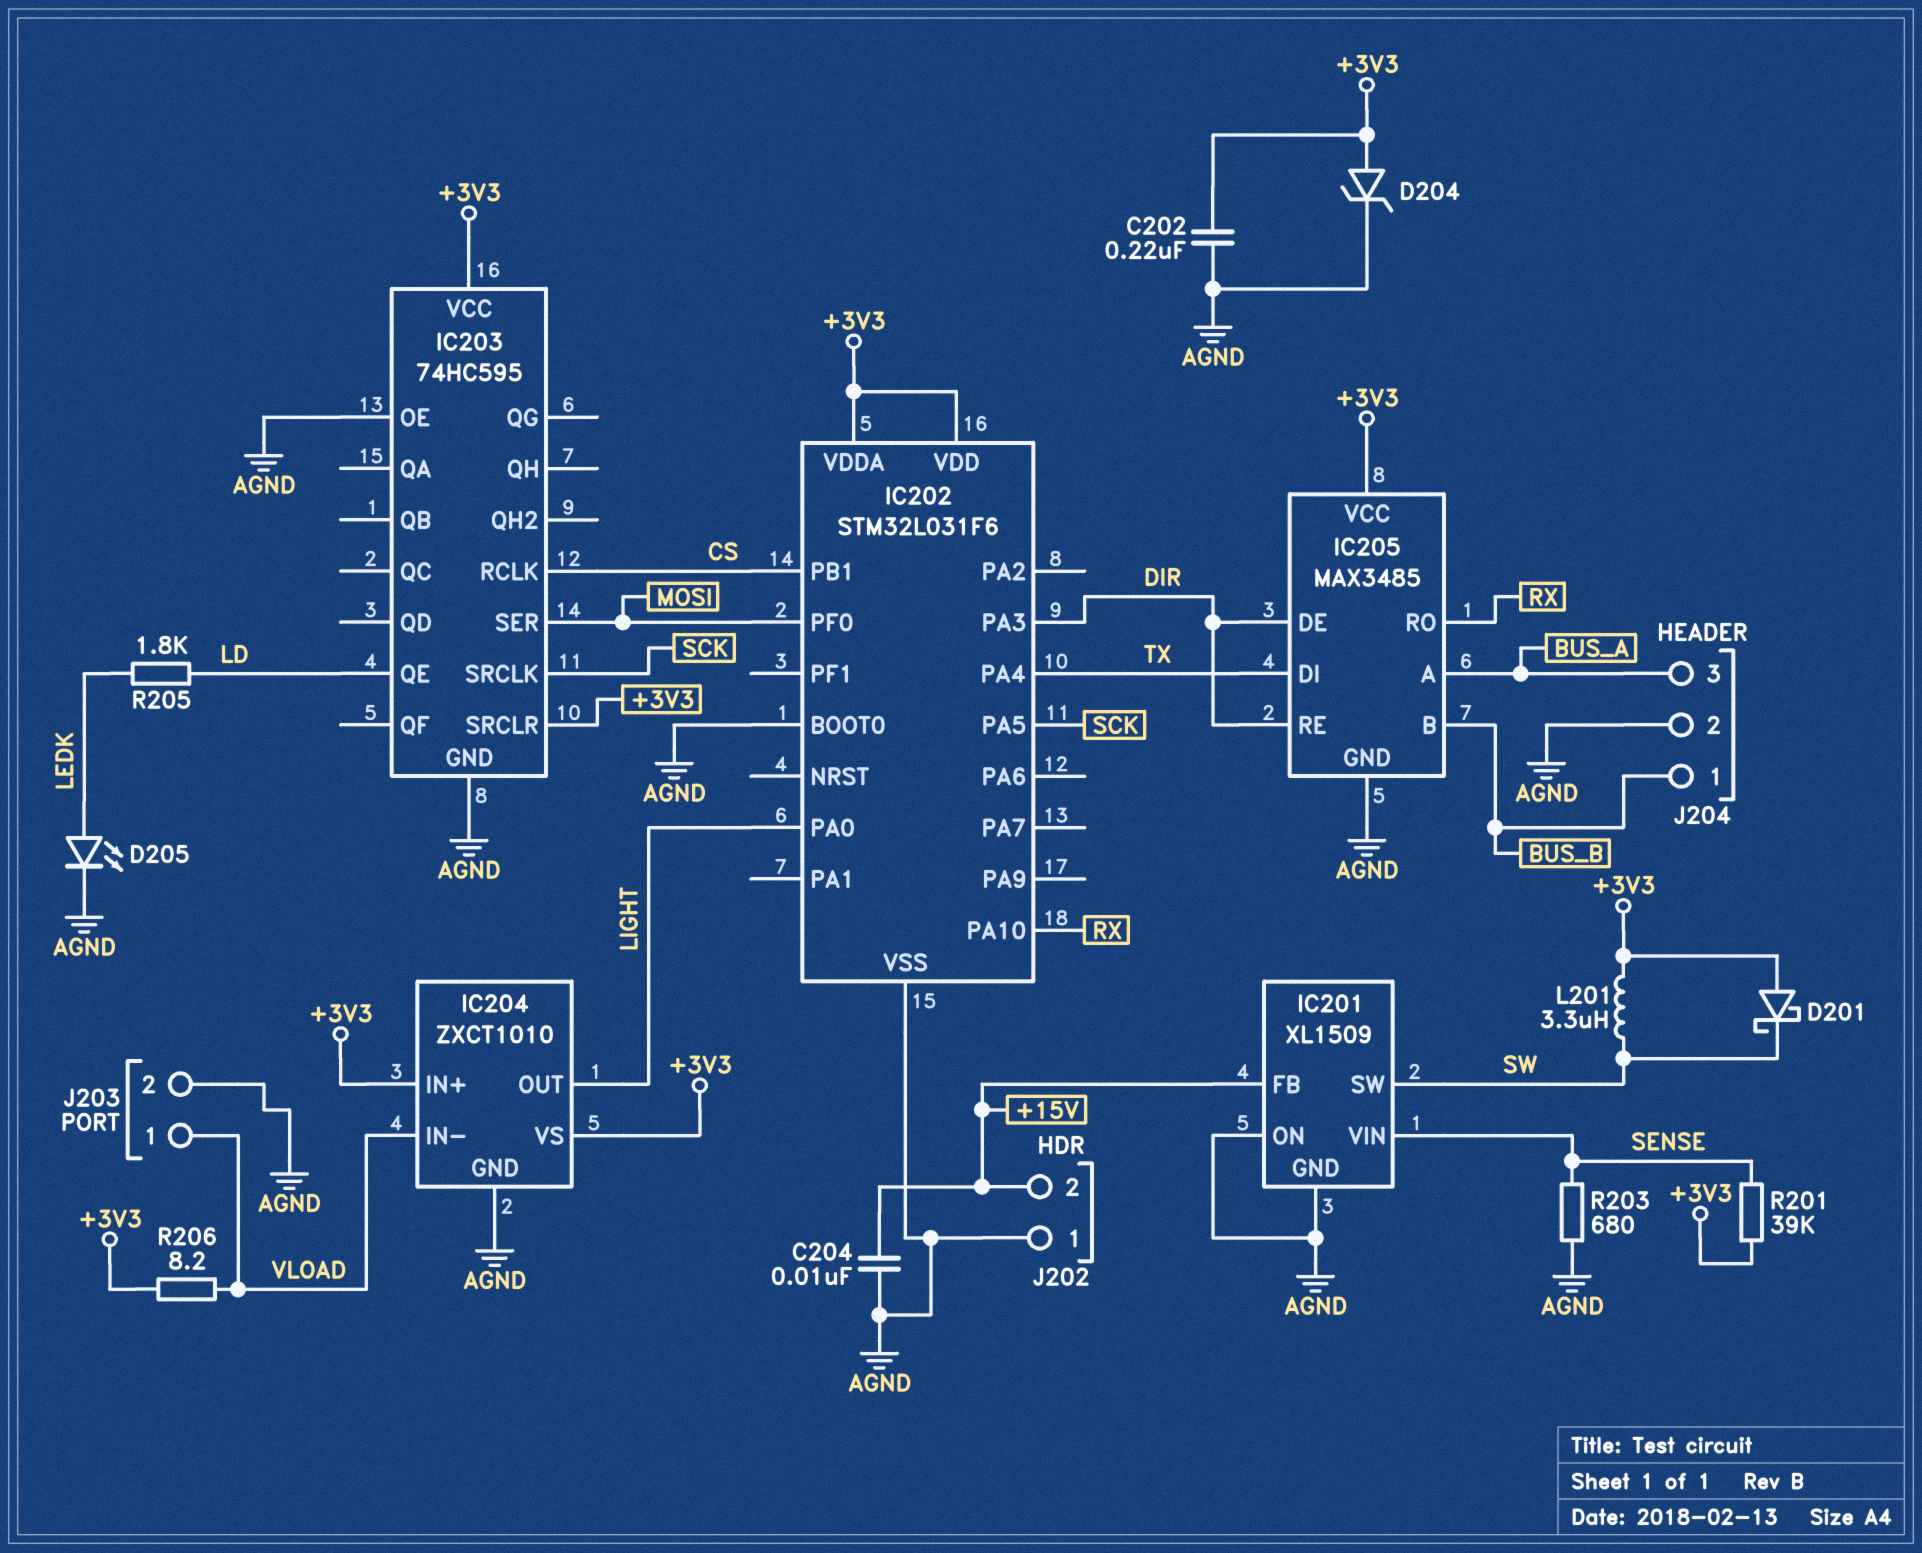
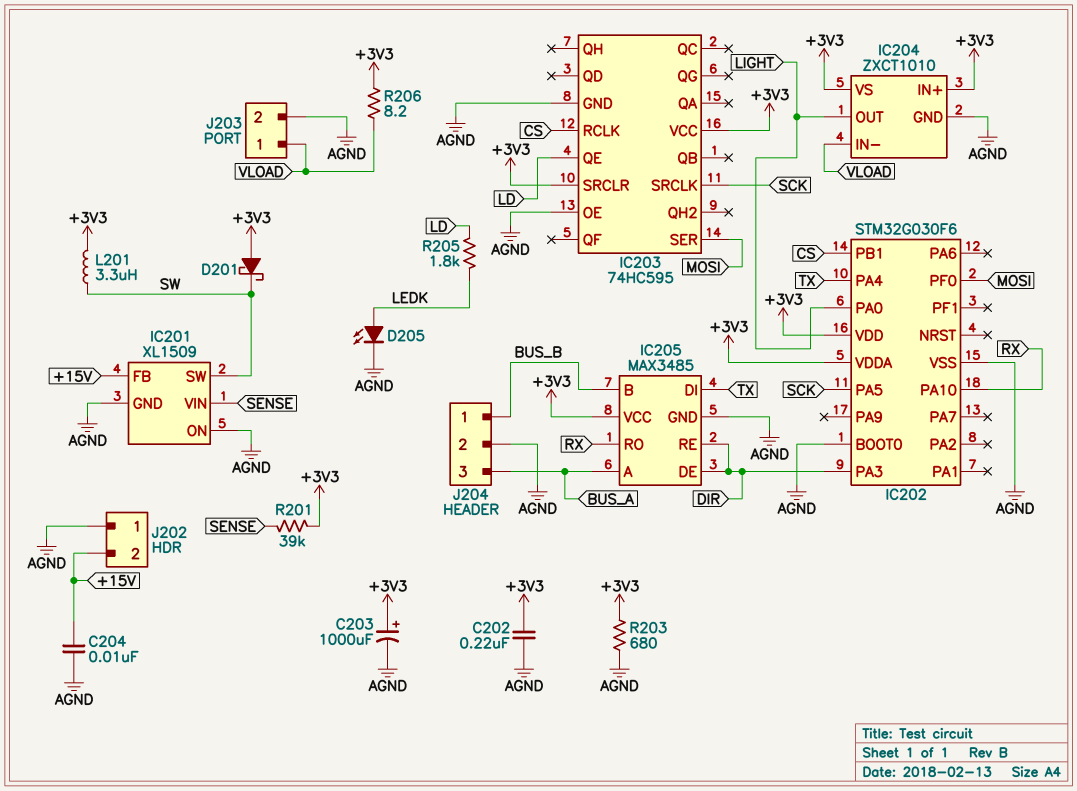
C203: none -> 1000uF (plus +3V3, minus AGND)
D204: zener (A +3V3, K AGND) -> none
IC202: STM32L031F6 -> STM32G030F6
R203: 680 (AGND, SENSE) -> 680 (+3V3, AGND)

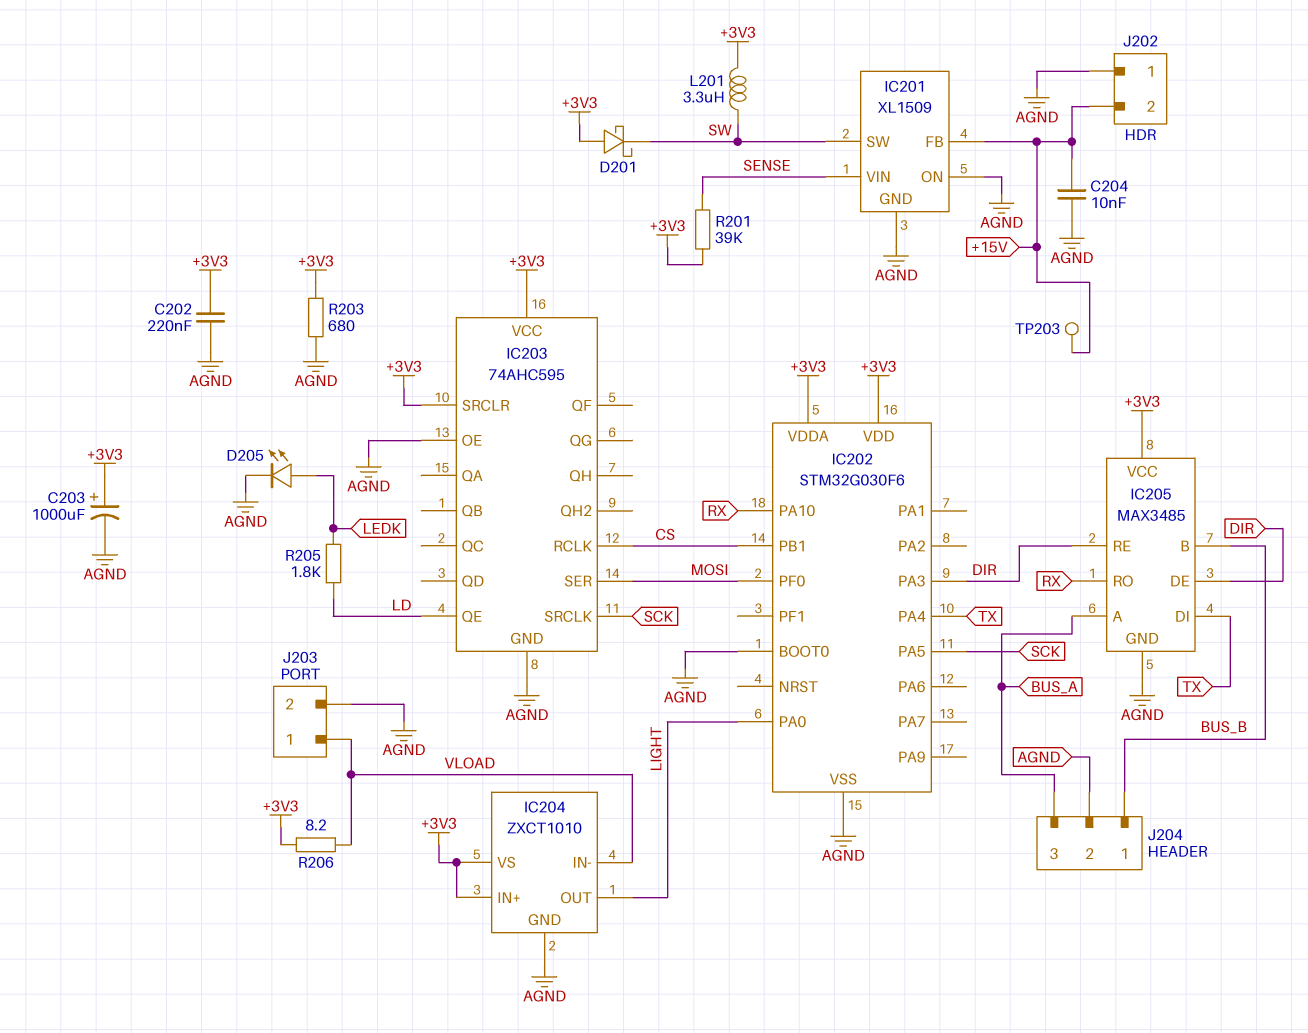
IC203: 74HC595 -> 74AHC595
TP203: none -> test point (+15V)

